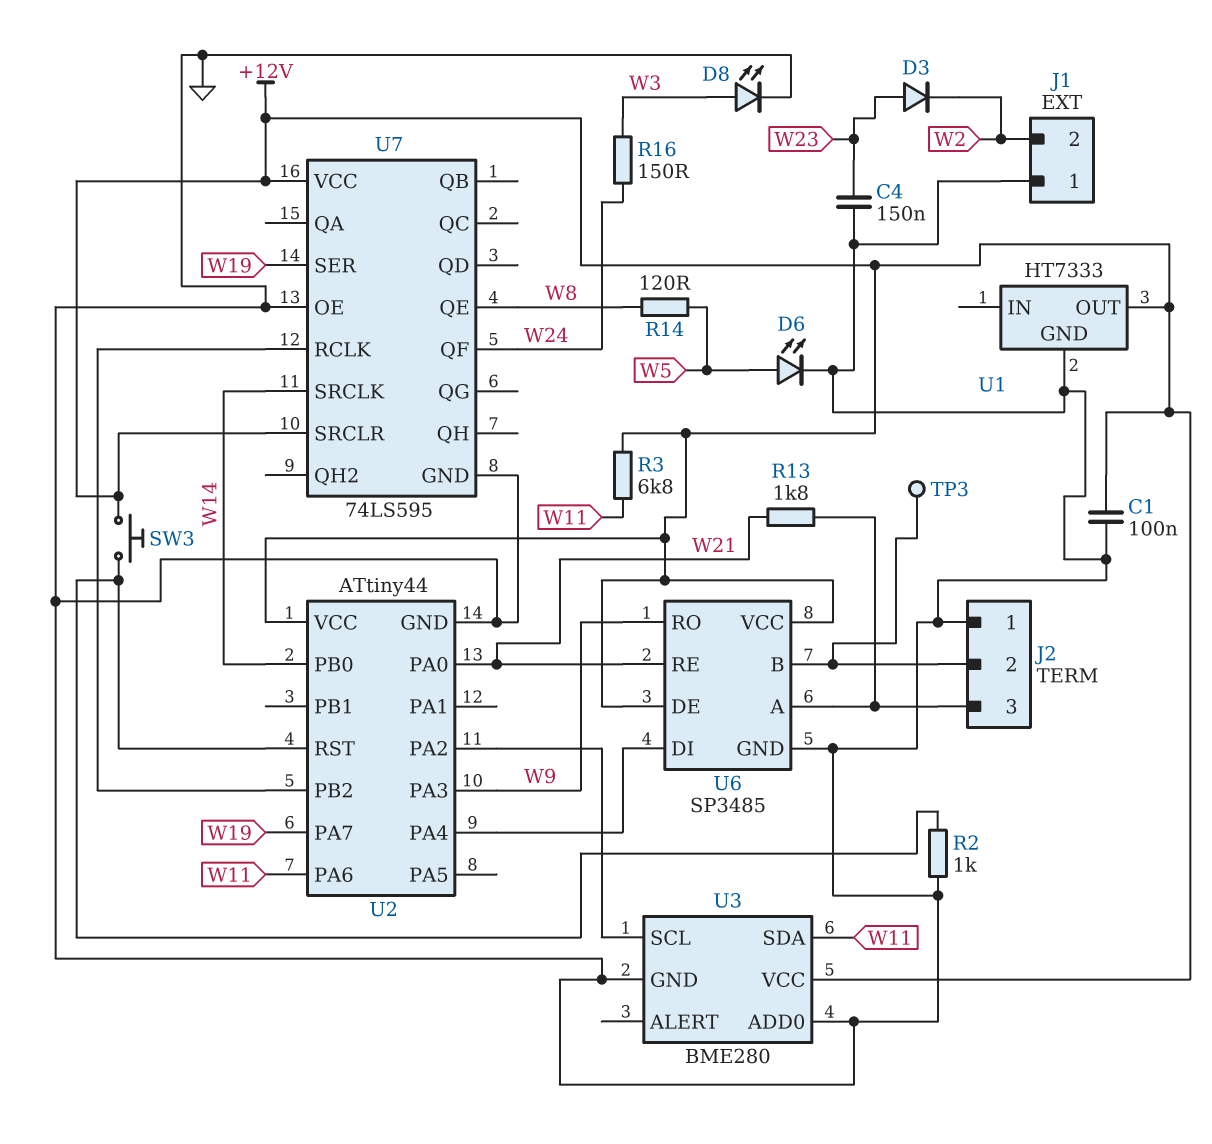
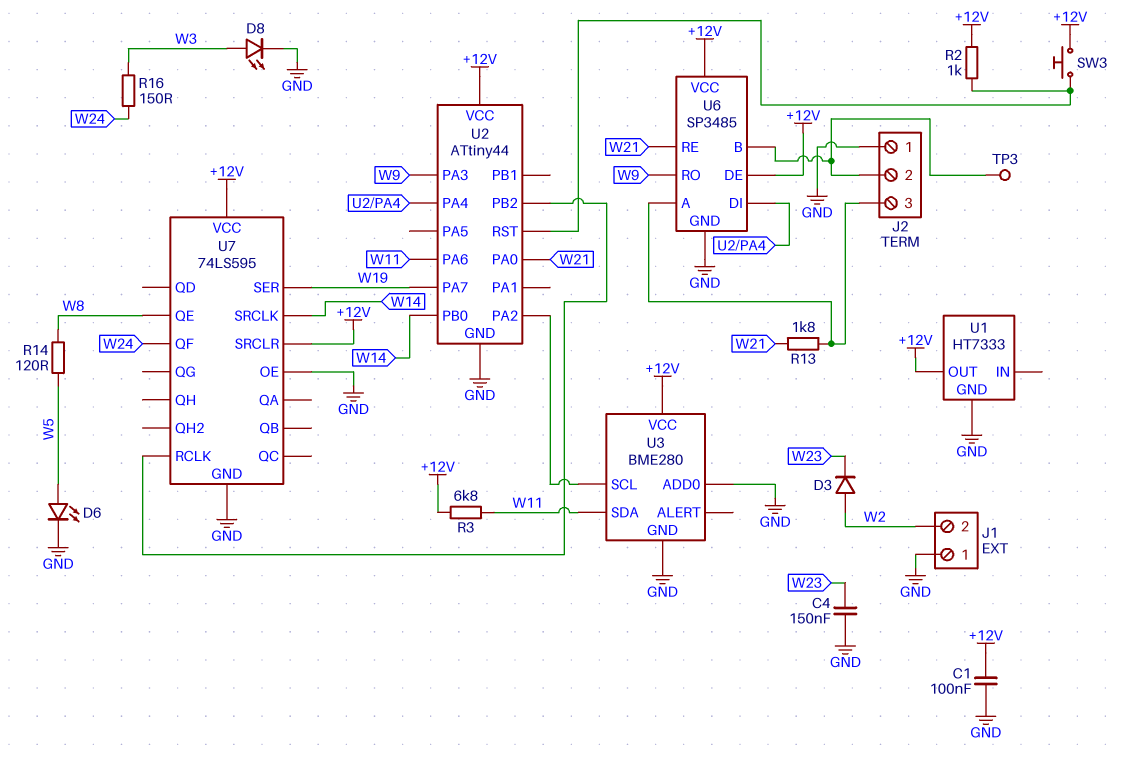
D3: diode (A W23, K W2) -> diode (A W2, K W23)
R2: 1k (GND, U2/RST) -> 1k (+12V, U2/RST)

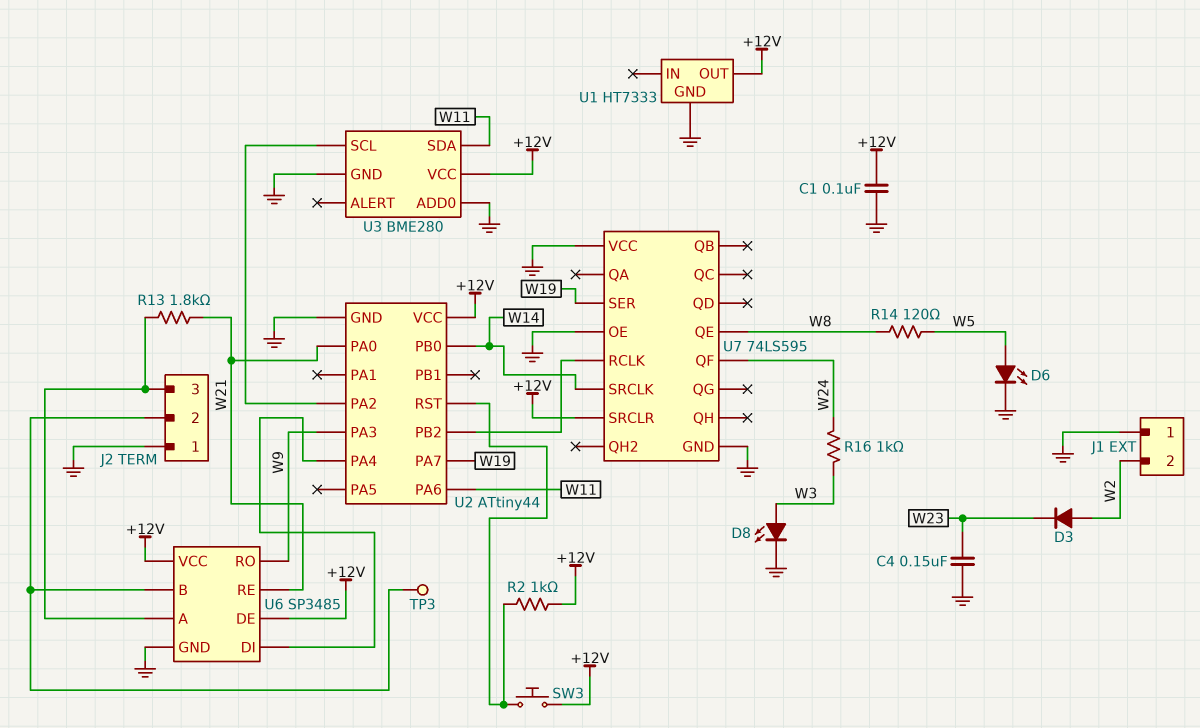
R3: 6.8k (+12V, W11) -> none
R16: 150 (W3, W24) -> 1k (W3, W24)
U7 pin VCC: +12V -> GND

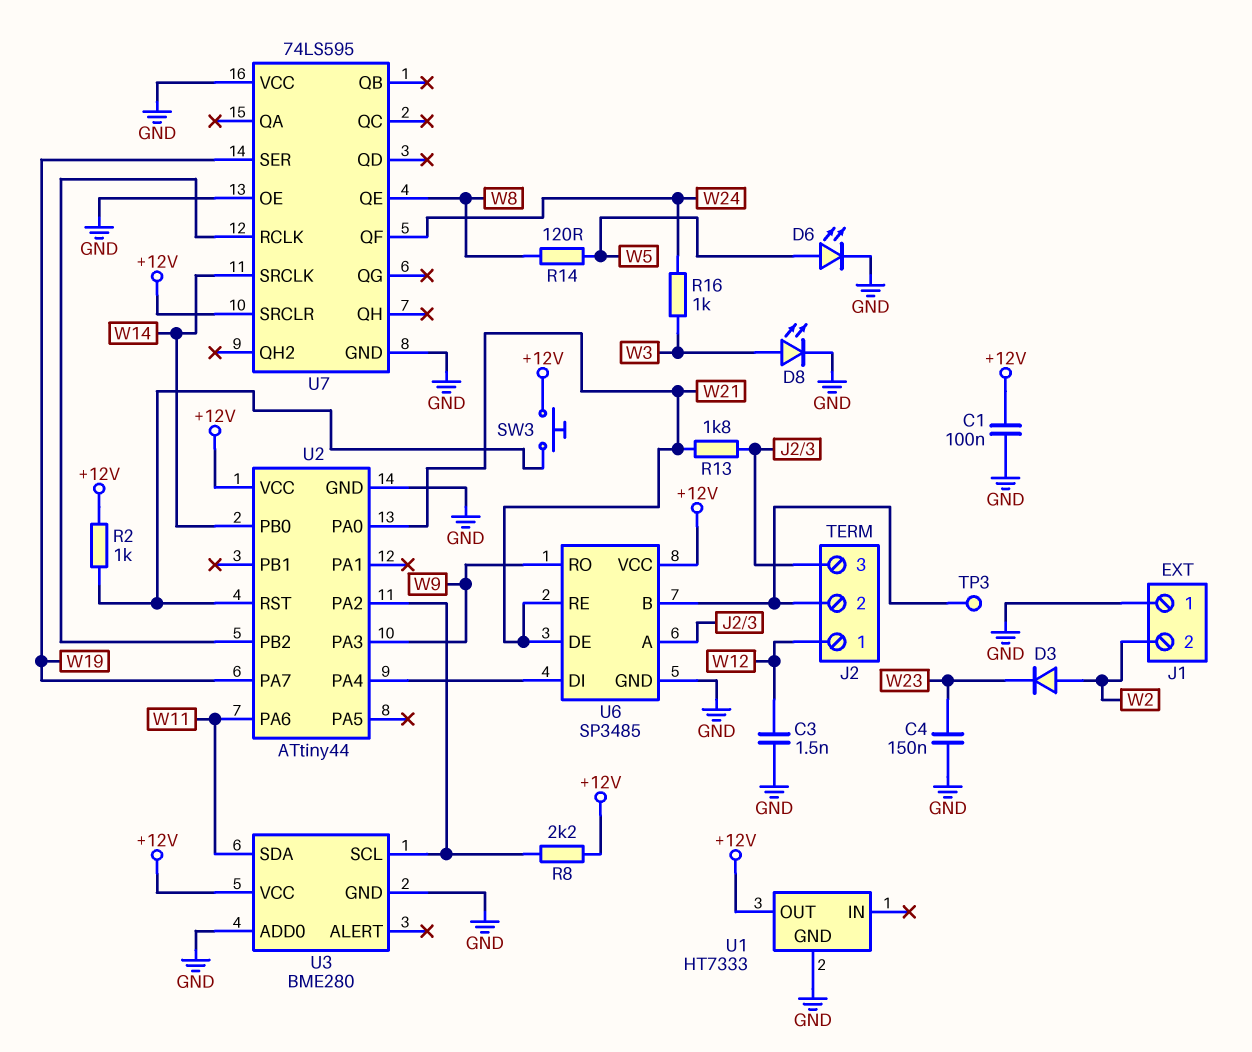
C3: none -> 1.5nF (GND, W12)
J2 pin 1: GND -> W12
R8: none -> 2.2k (+12V, U2/PA2)
U6 pin DE: +12V -> W21

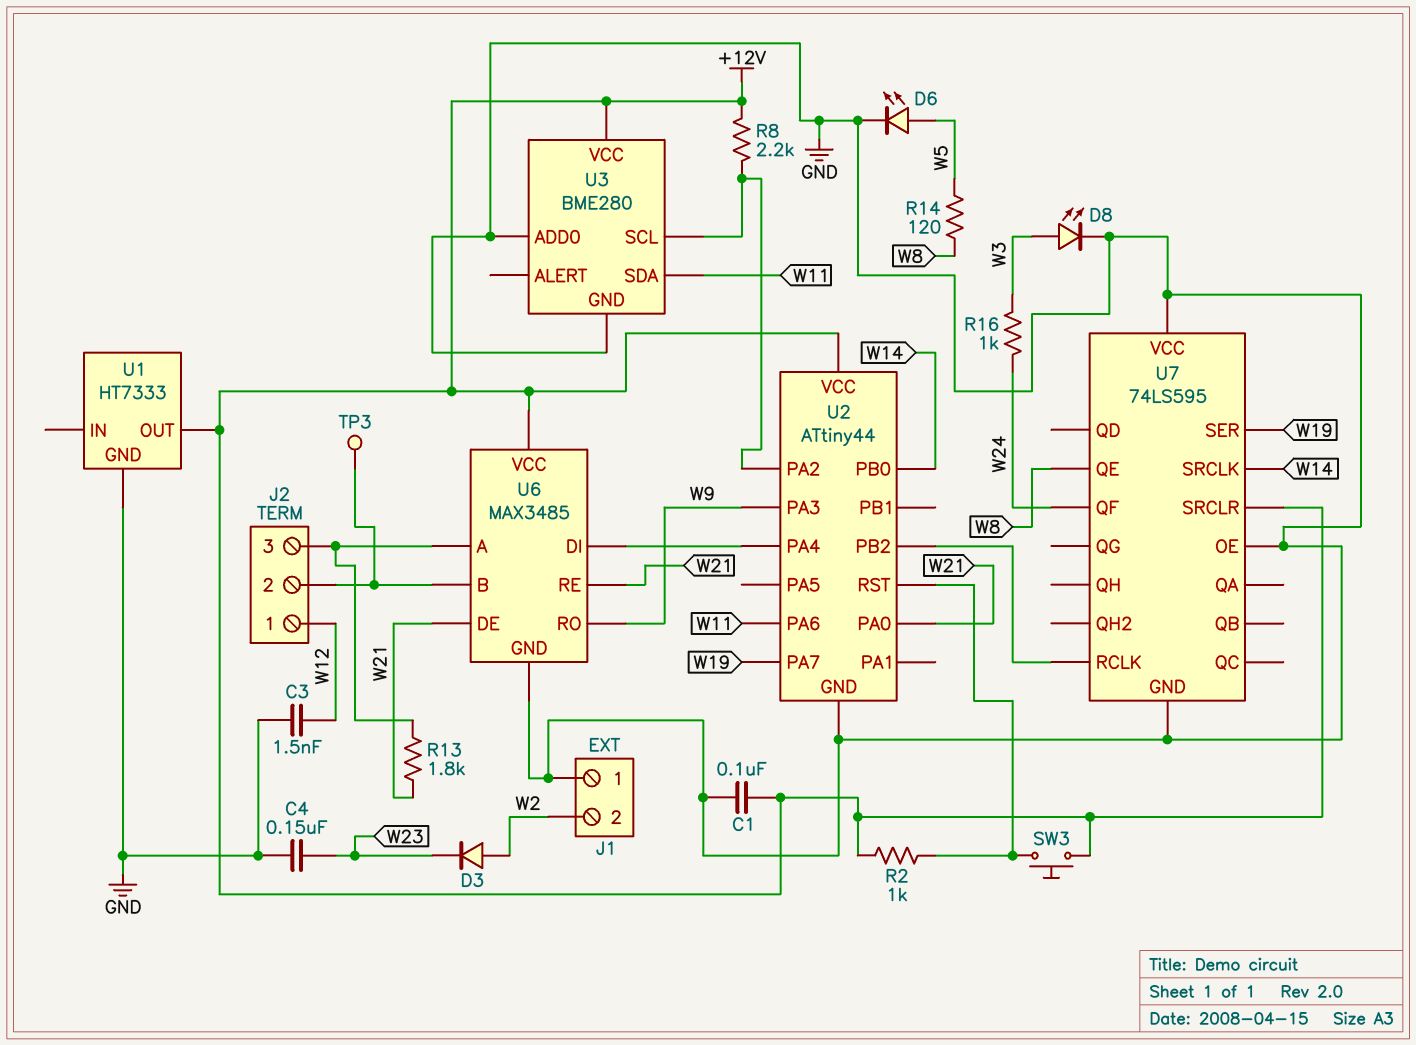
U6: SP3485 -> MAX3485

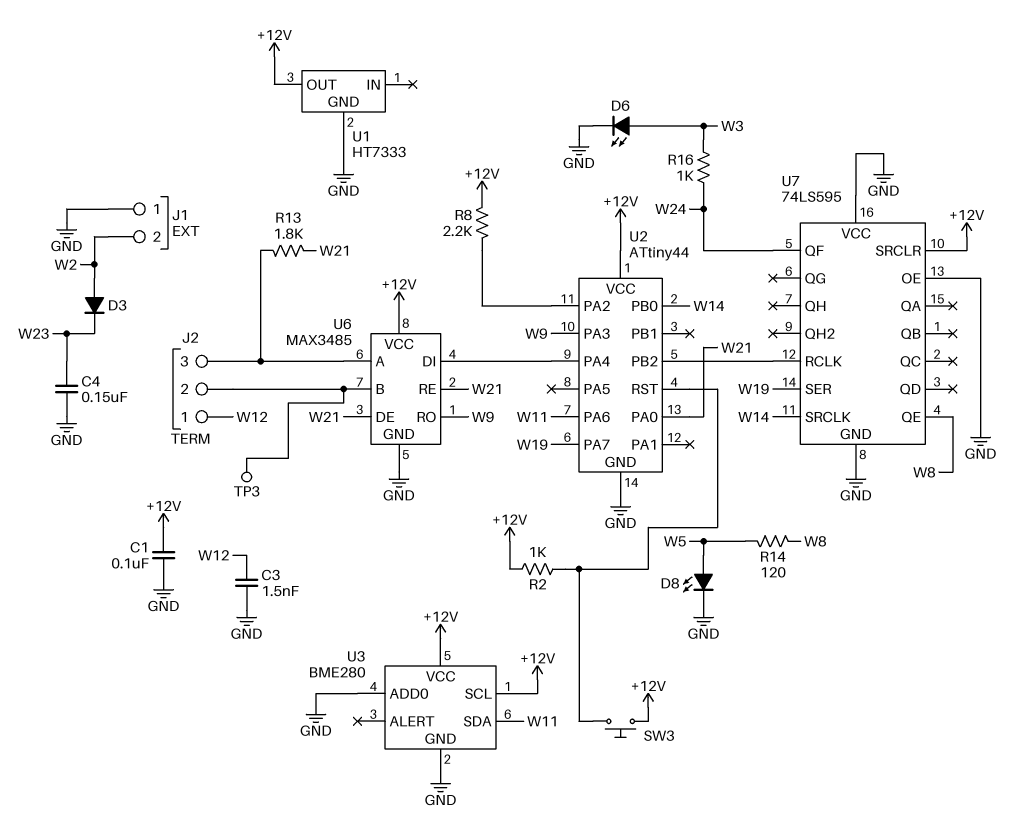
D6: LED (A W5, K GND) -> LED (A W3, K GND)
D8: LED (A W3, K GND) -> LED (A W5, K GND)
U3 pin SCL: U2/PA2 -> +12V

